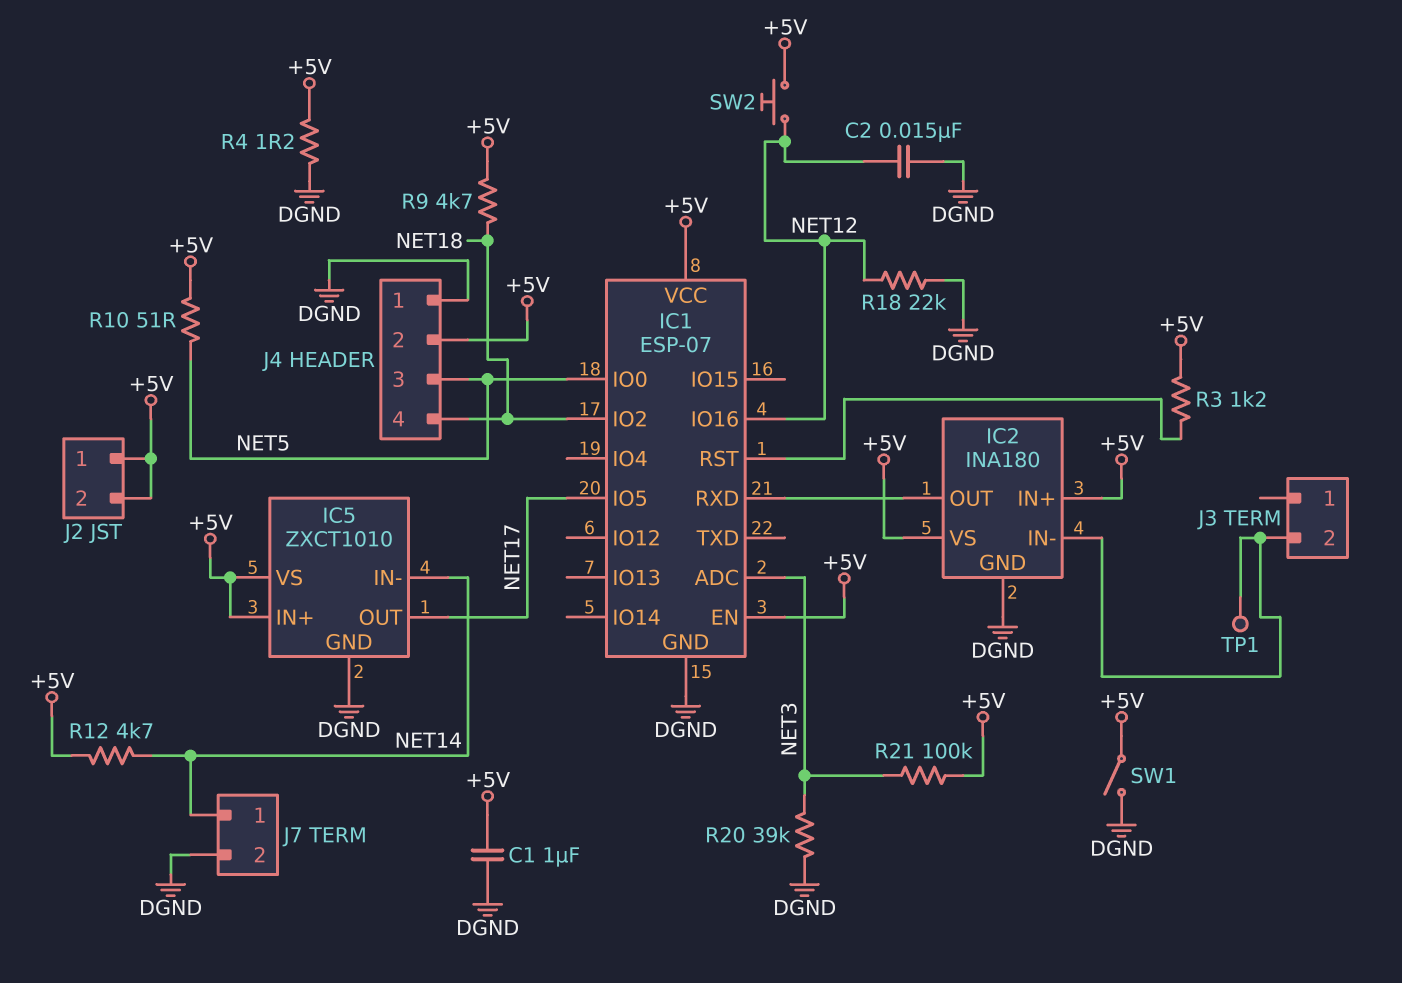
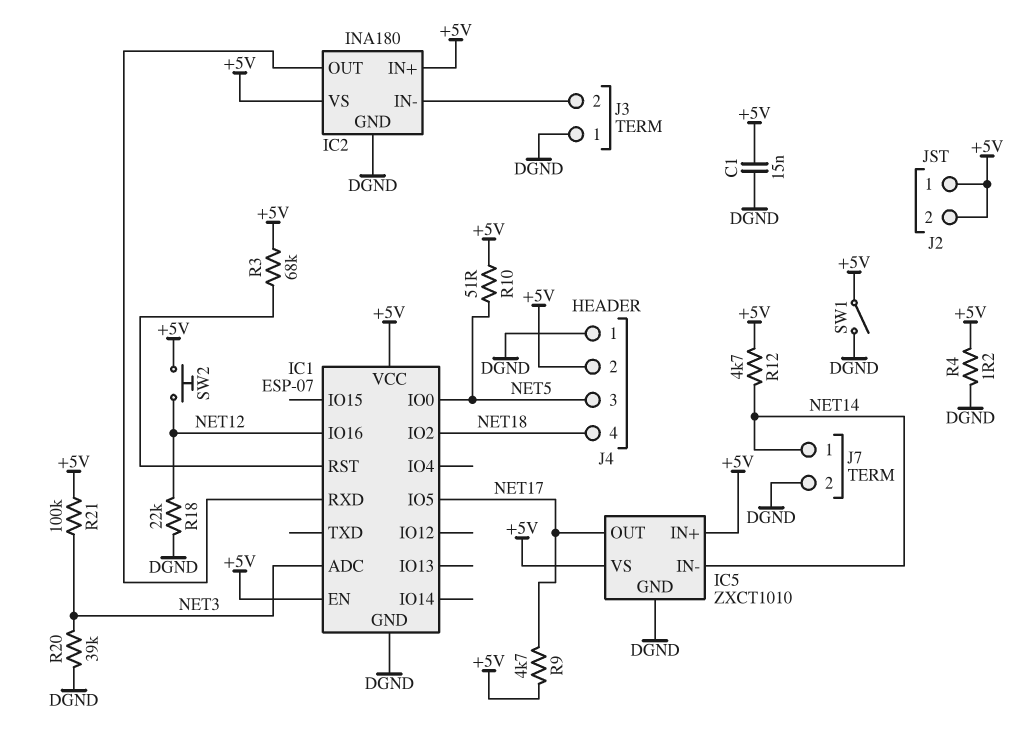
C1: 1uF (+5V, DGND) -> 15nF (+5V, DGND)
C2: 15nF (DGND, NET12) -> none
J3 pin 1: none -> DGND
R3: 1.2k (+5V, IC1/RST) -> 68k (+5V, IC1/RST)
R9: 4.7k (+5V, NET18) -> 4.7k (+5V, NET17)
TP1: test point (IC2/IN-) -> none

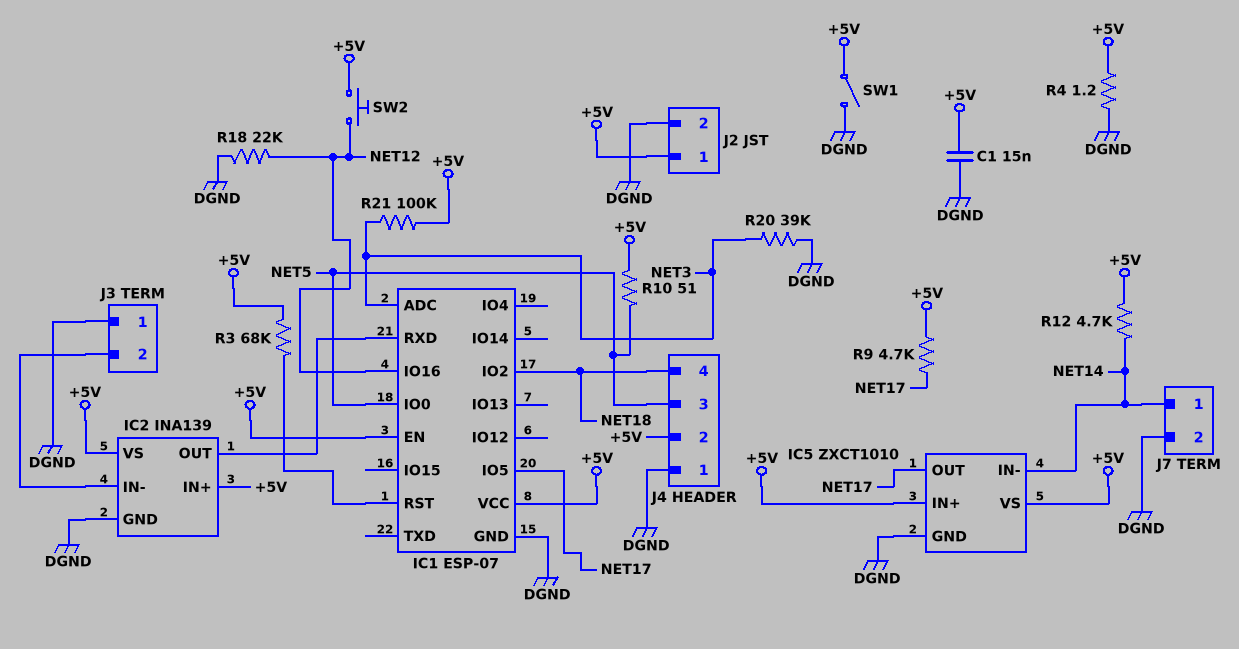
IC2: INA180 -> INA139
J2 pin 2: +5V -> DGND

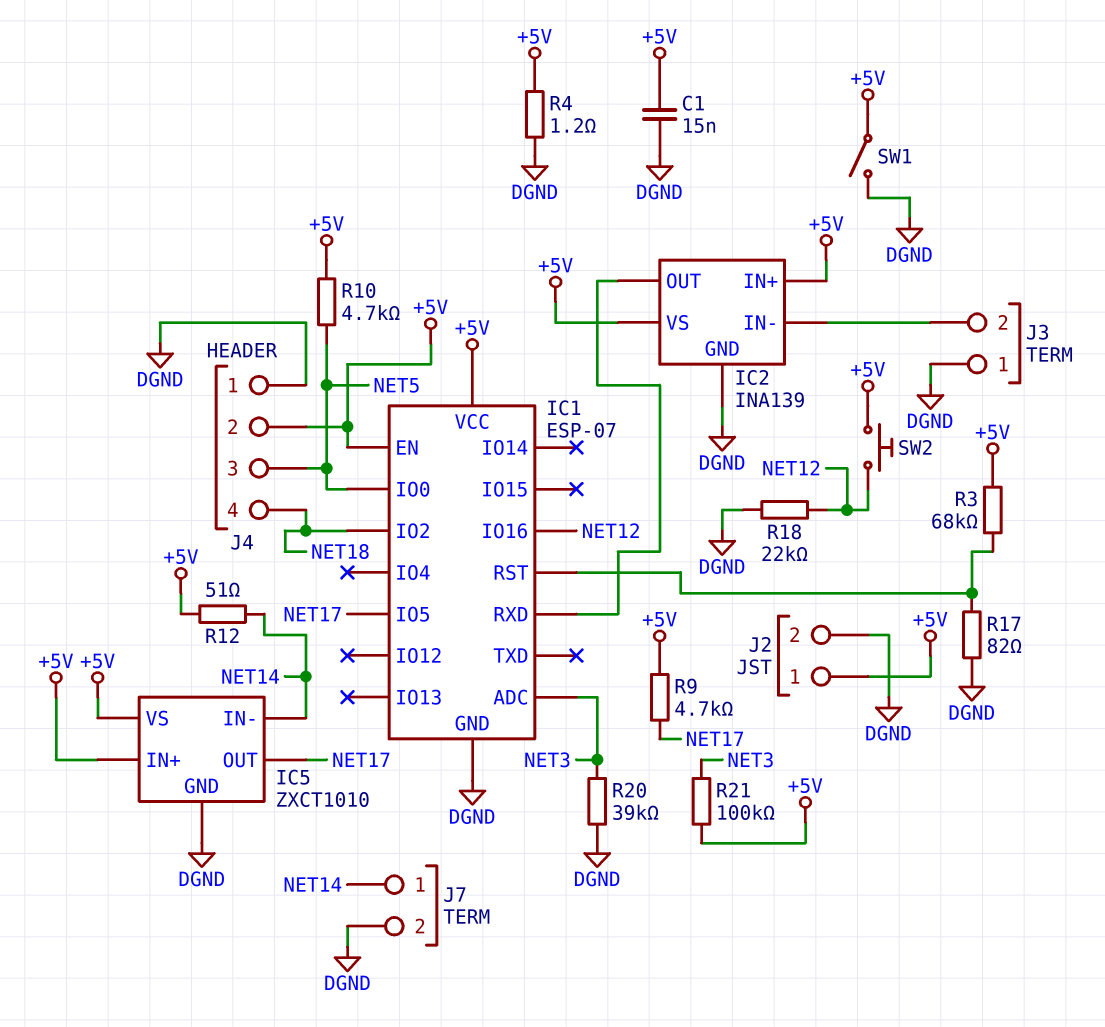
R10: 51 (+5V, NET5) -> 4.7k (+5V, NET5)
R12: 4.7k (+5V, NET14) -> 51 (+5V, NET14)
R17: none -> 82 (DGND, IC1/RST)

